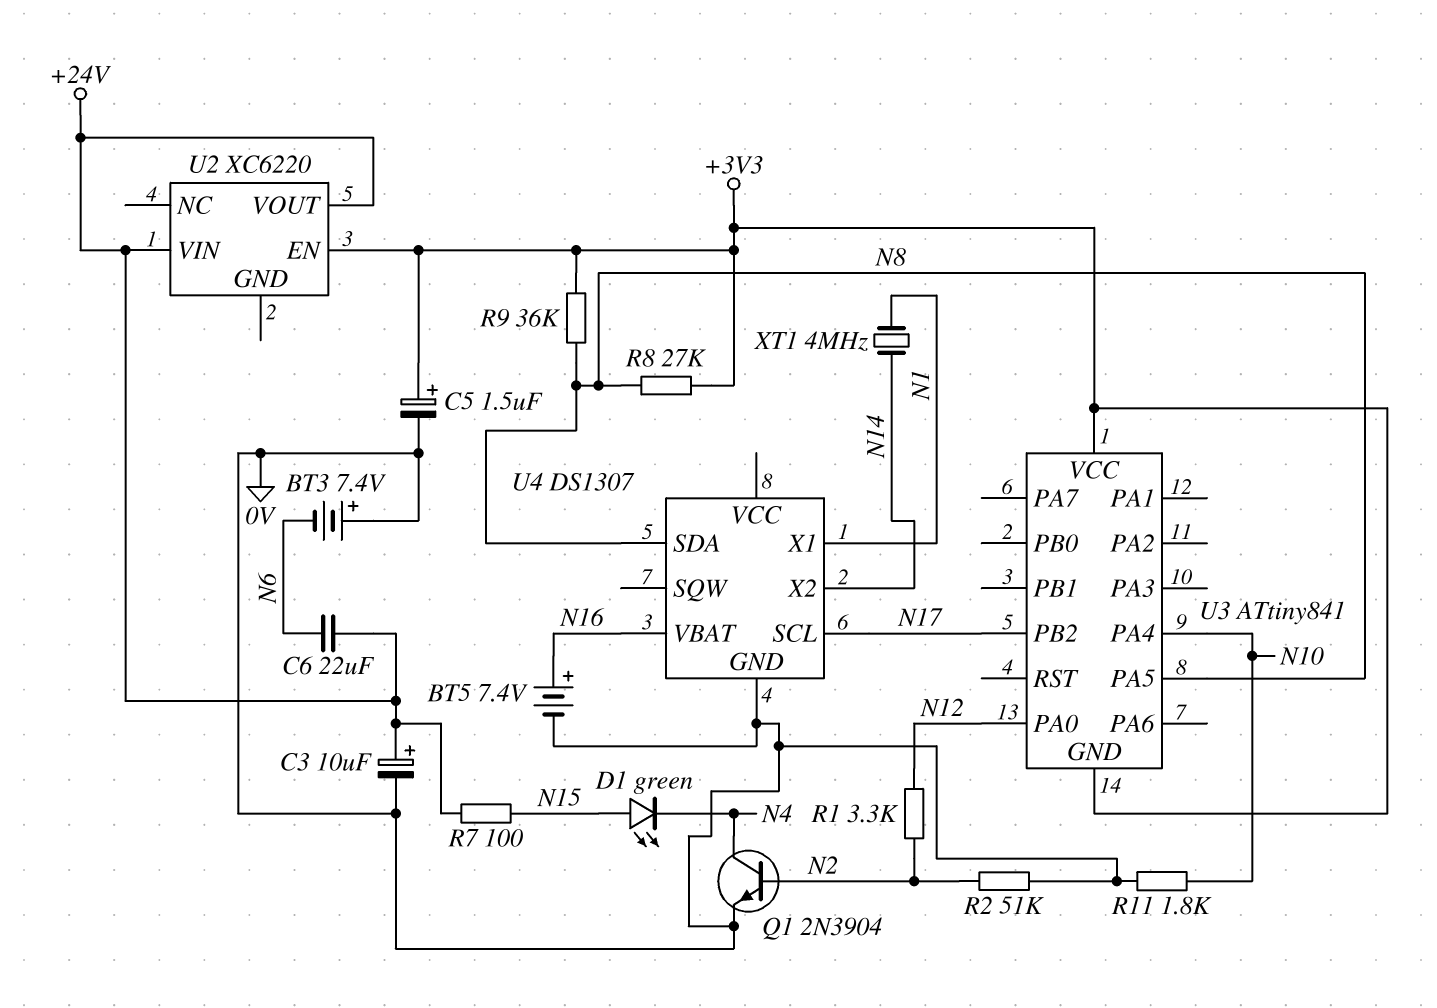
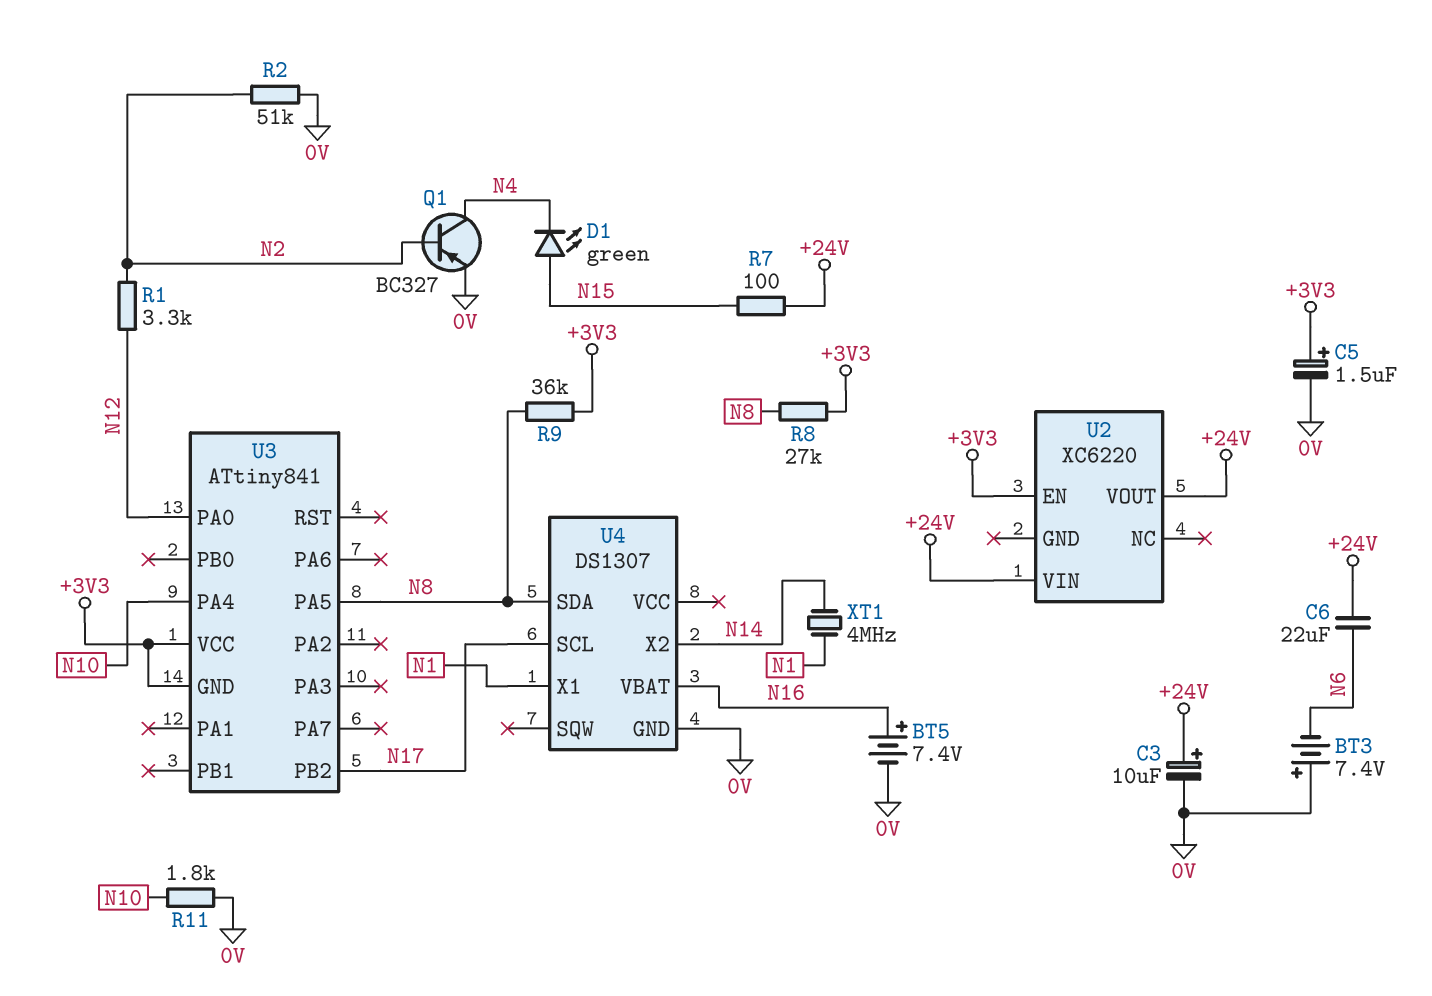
Q1: NPN 2N3904 (B N2, C N4, E 0V) -> PNP BC327 (B N2, C N4, E 0V)

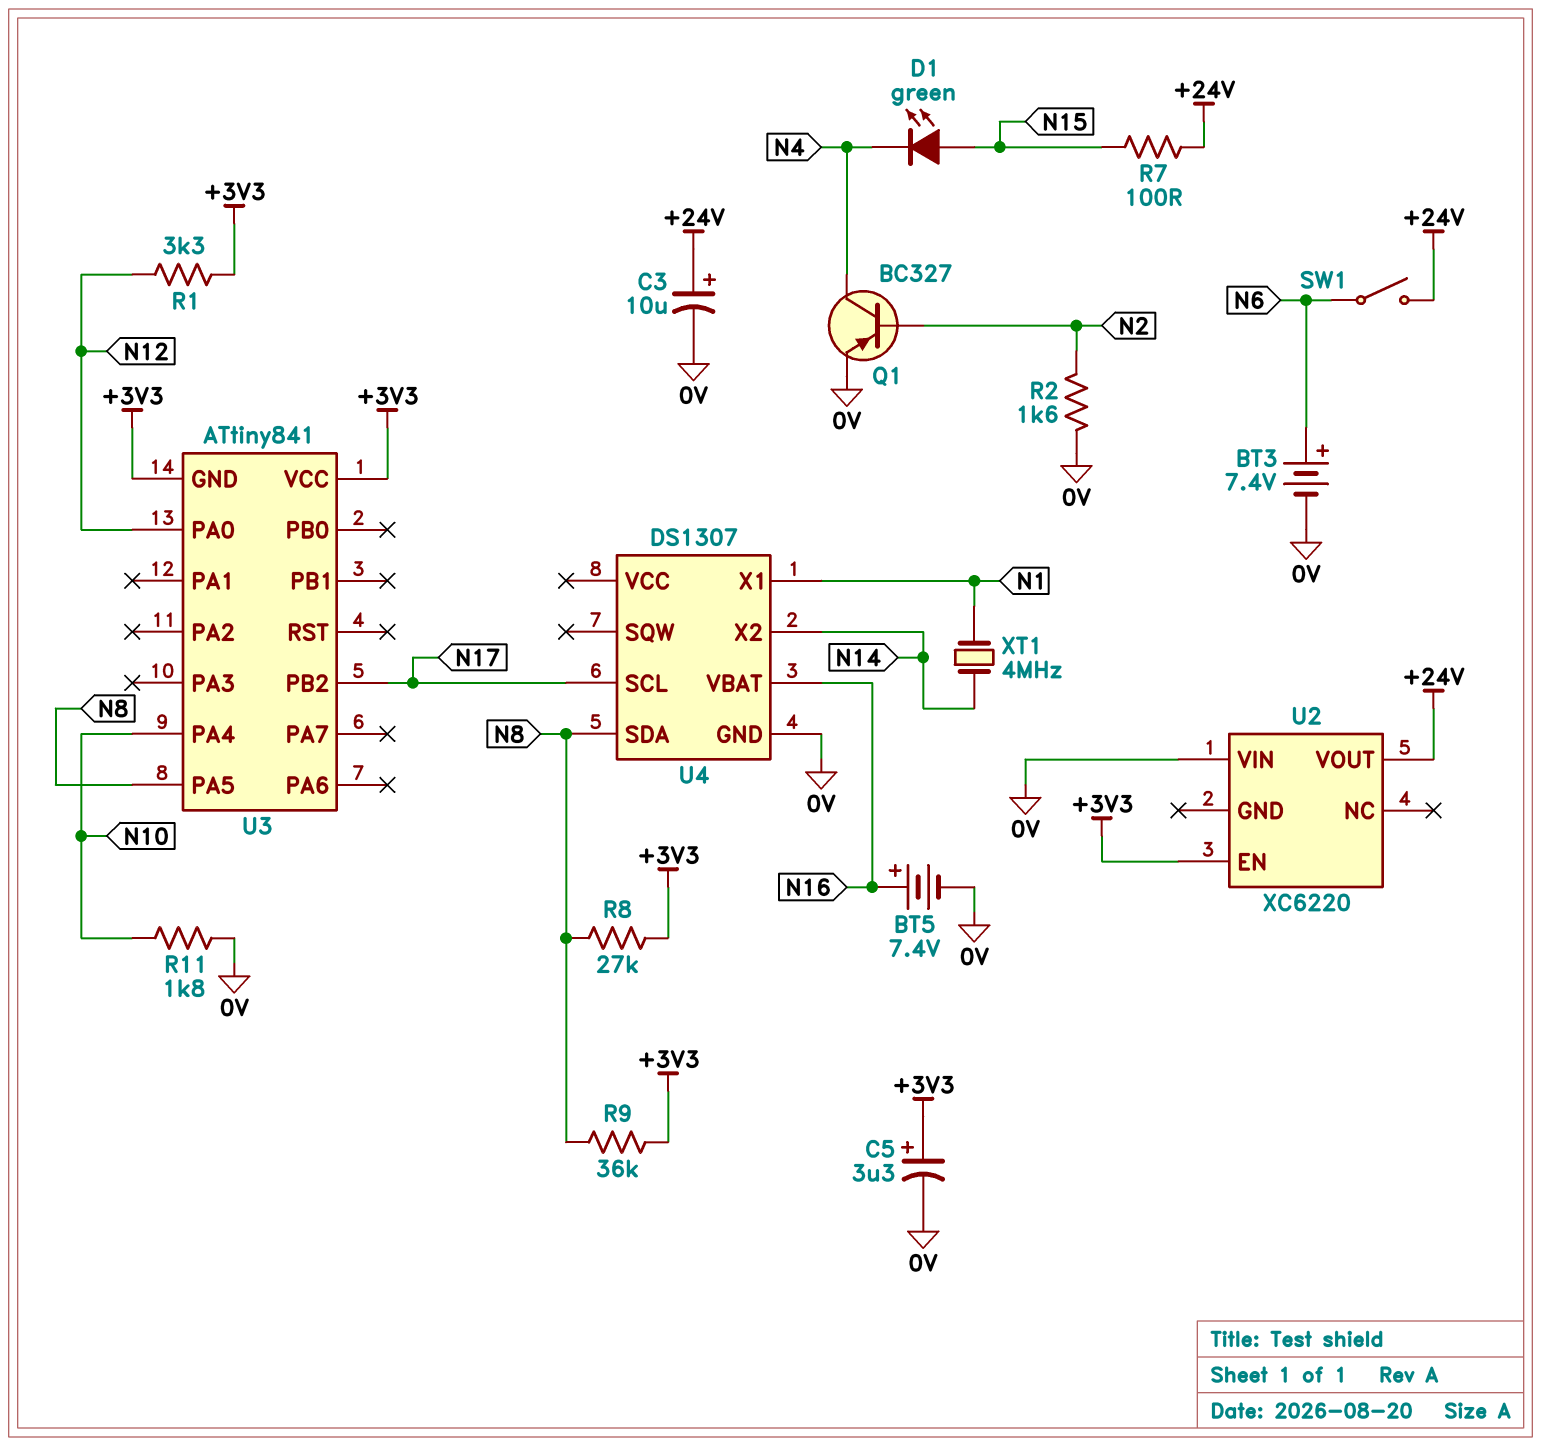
BT3: 7.4V (plus 0V, minus N6) -> 7.4V (plus N6, minus 0V)
C5: 1.5uF (plus +3V3, minus 0V) -> 3.3uF (plus +3V3, minus 0V)
C6: 22uF (+24V, N6) -> none
R1: 3.3k (N2, N12) -> 3.3k (+3V3, N12)
R2: 51k (0V, N2) -> 1.6k (0V, N2)
SW1: none -> switch (+24V, N6)
U2 pin VIN: +24V -> 0V

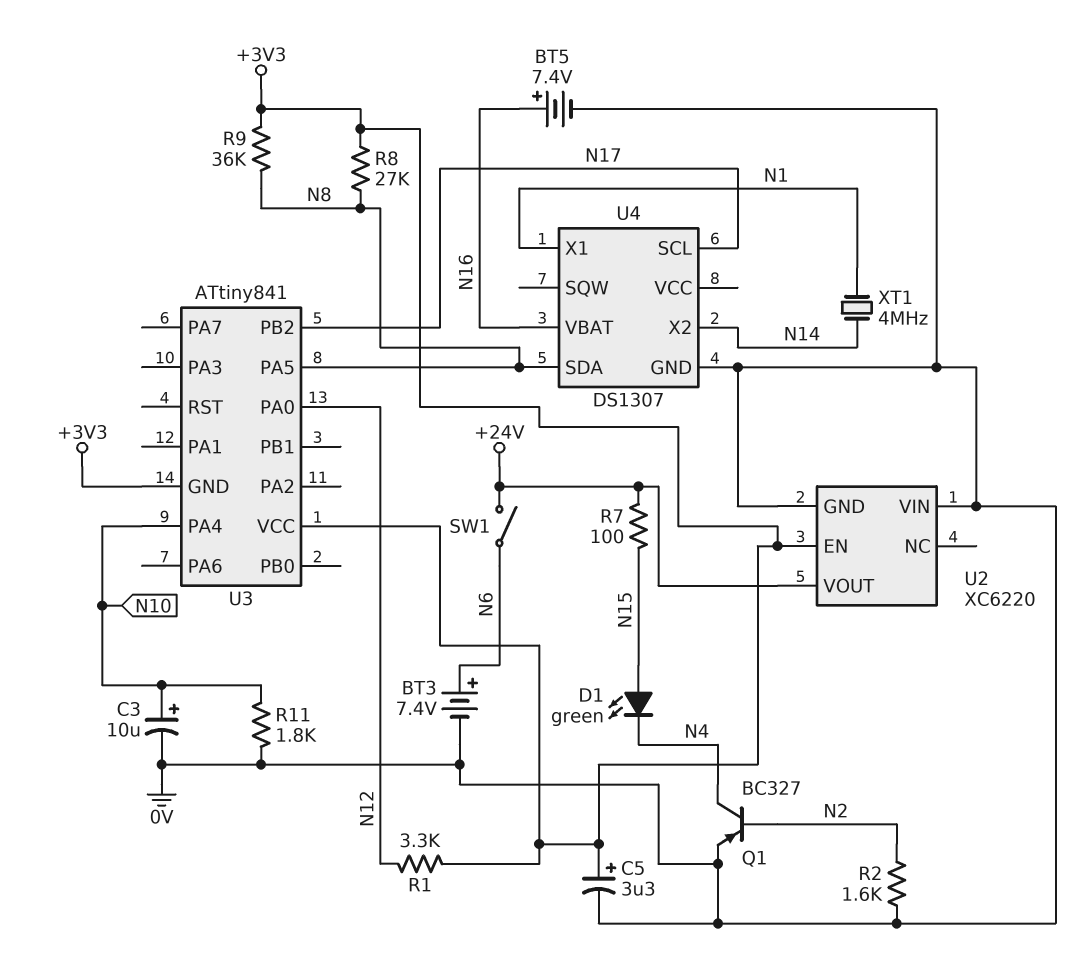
C3: 10uF (plus +24V, minus 0V) -> 10uF (plus N10, minus 0V)
U2 pin GND: none -> 0V

